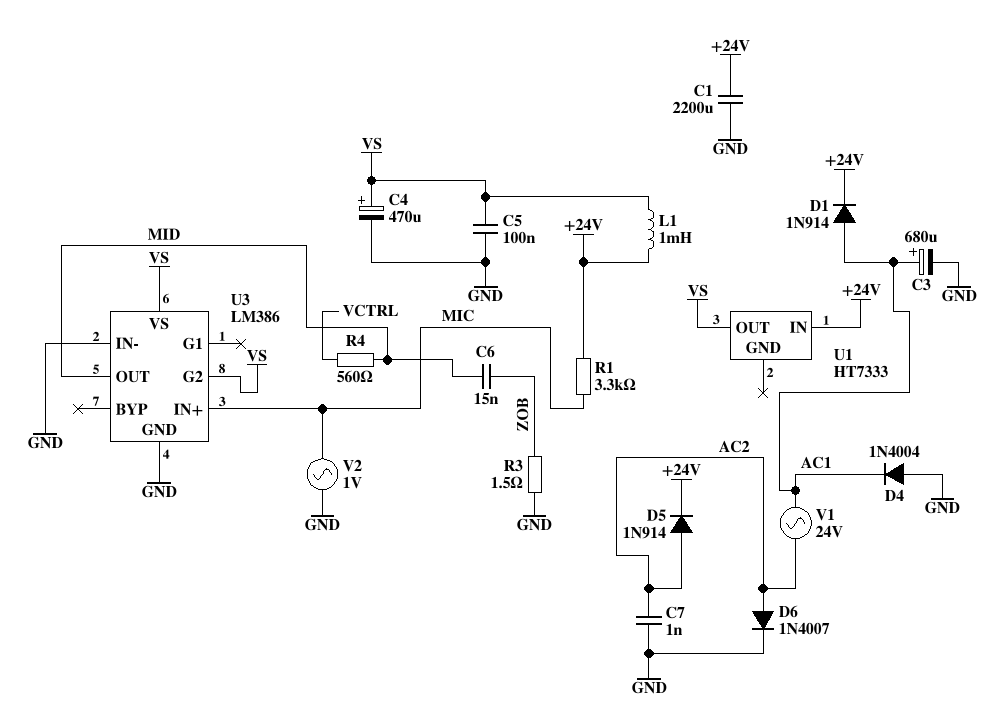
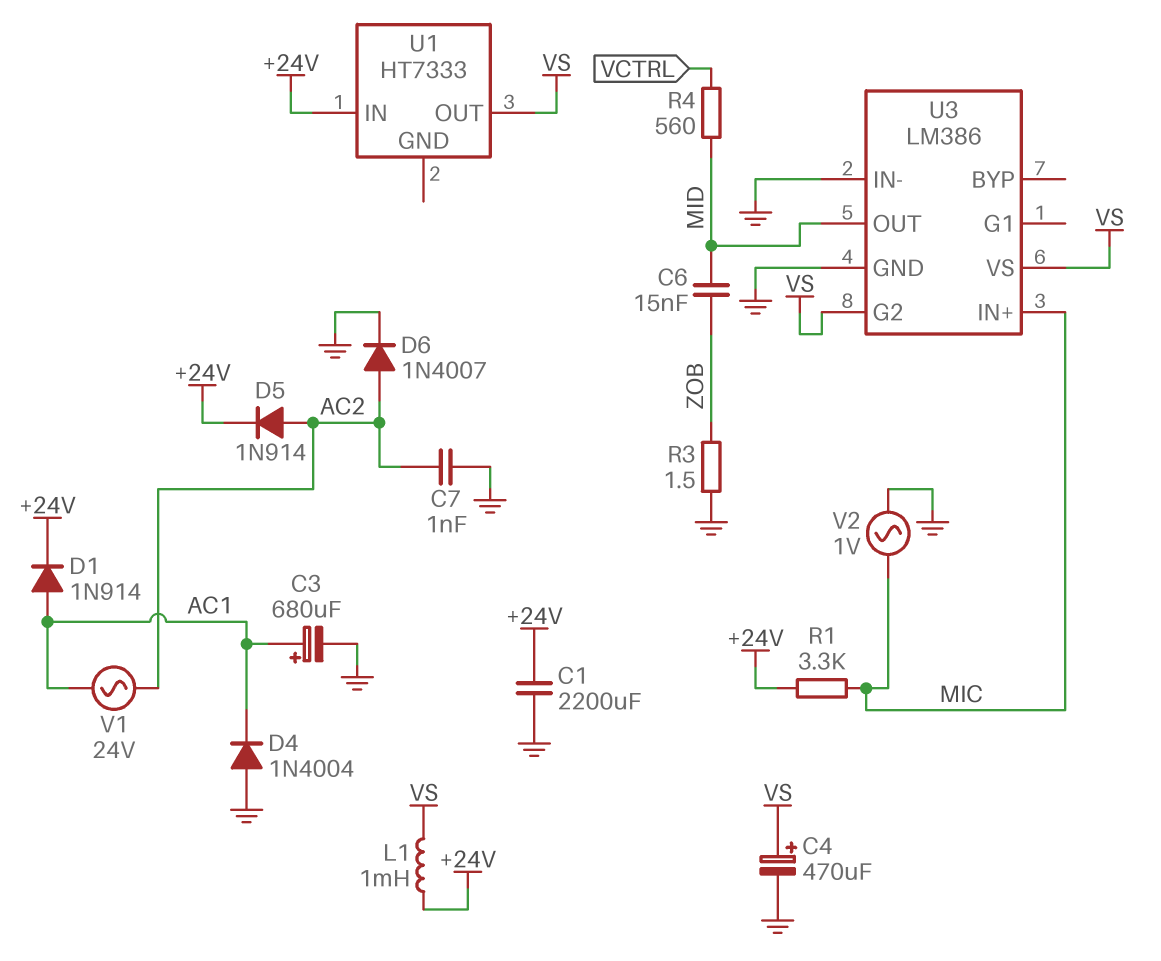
C5: 100nF (GND, VS) -> none

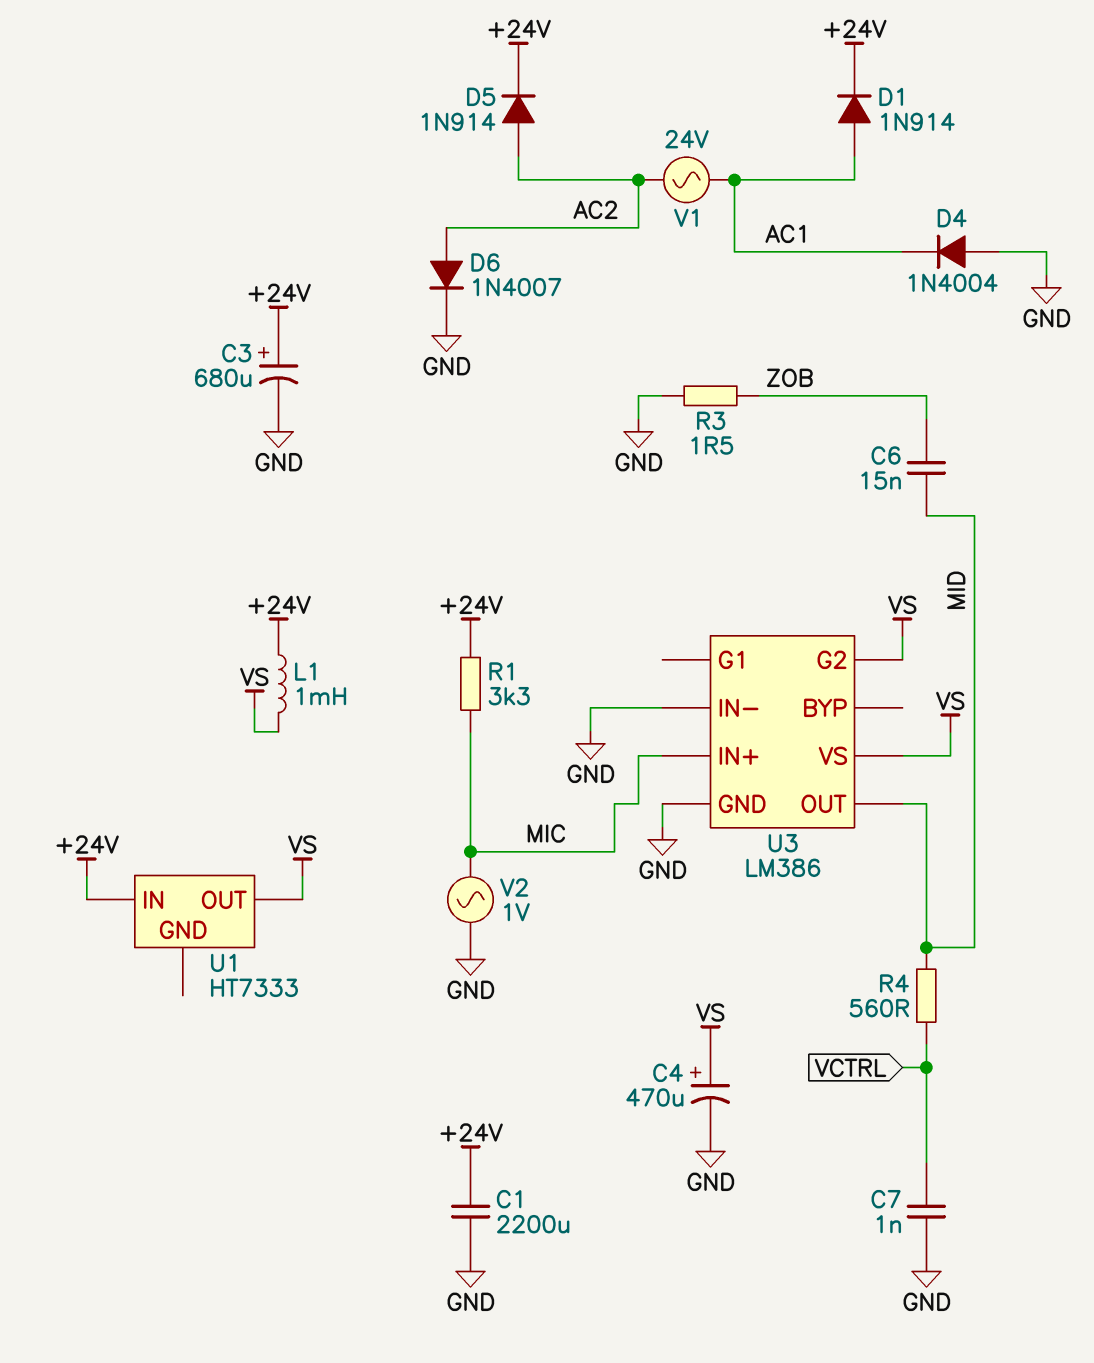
C3: 680uF (plus AC1, minus GND) -> 680uF (plus +24V, minus GND)
C7: 1nF (AC2, GND) -> 1nF (GND, VCTRL)

